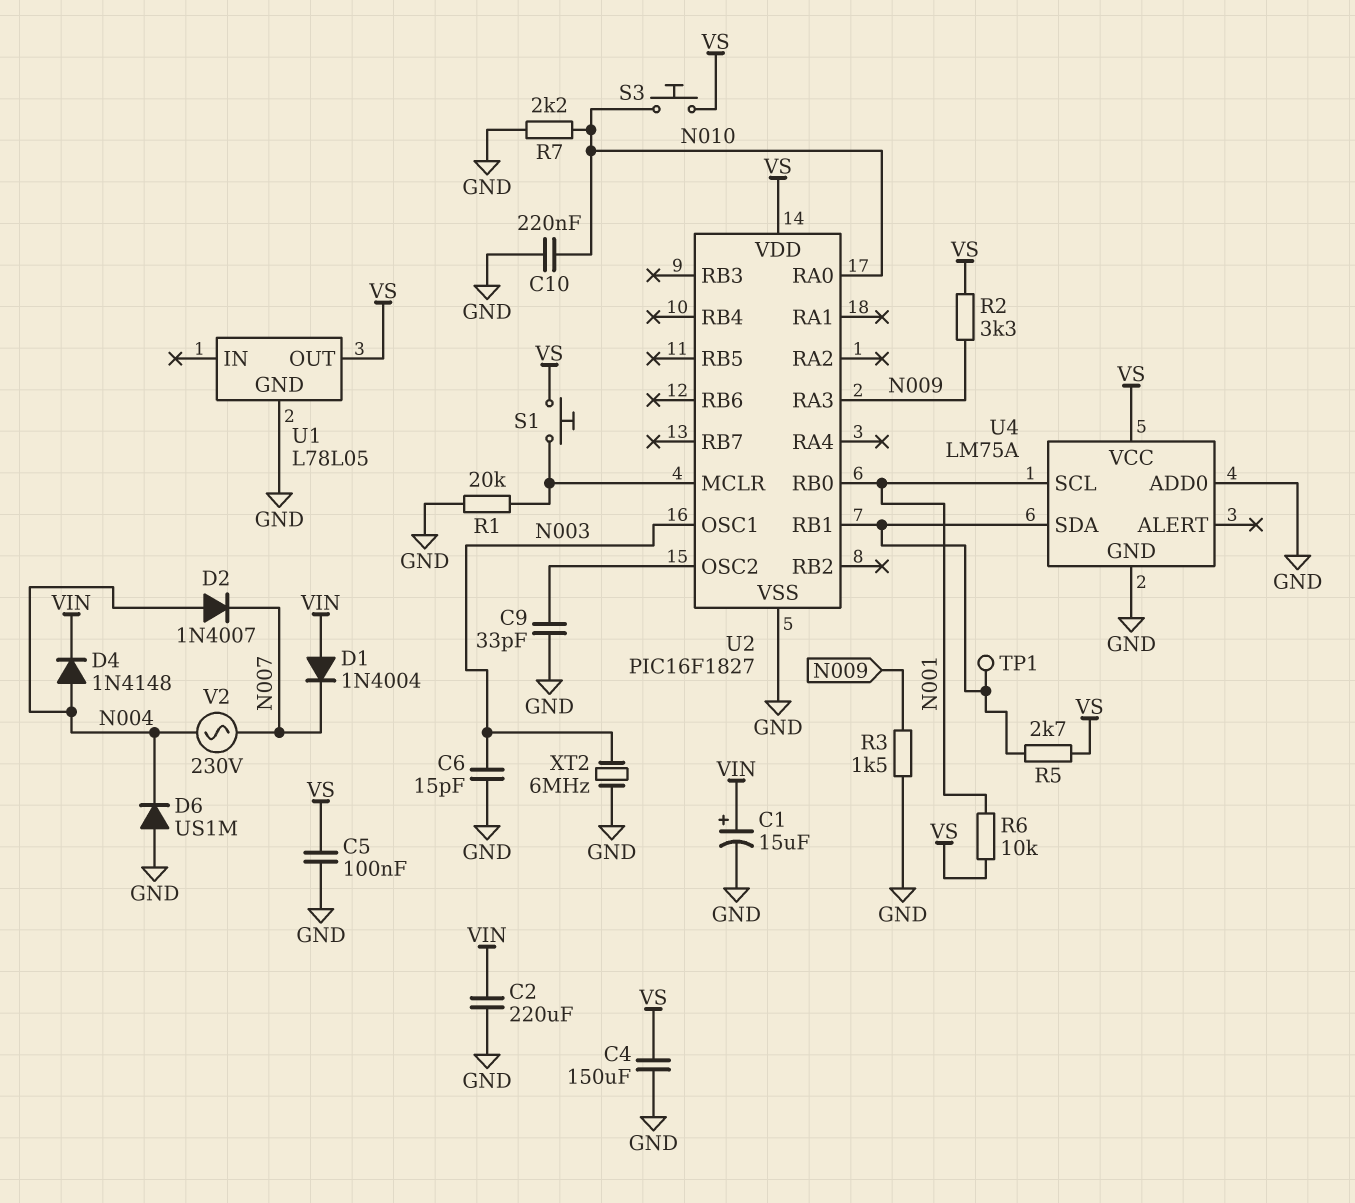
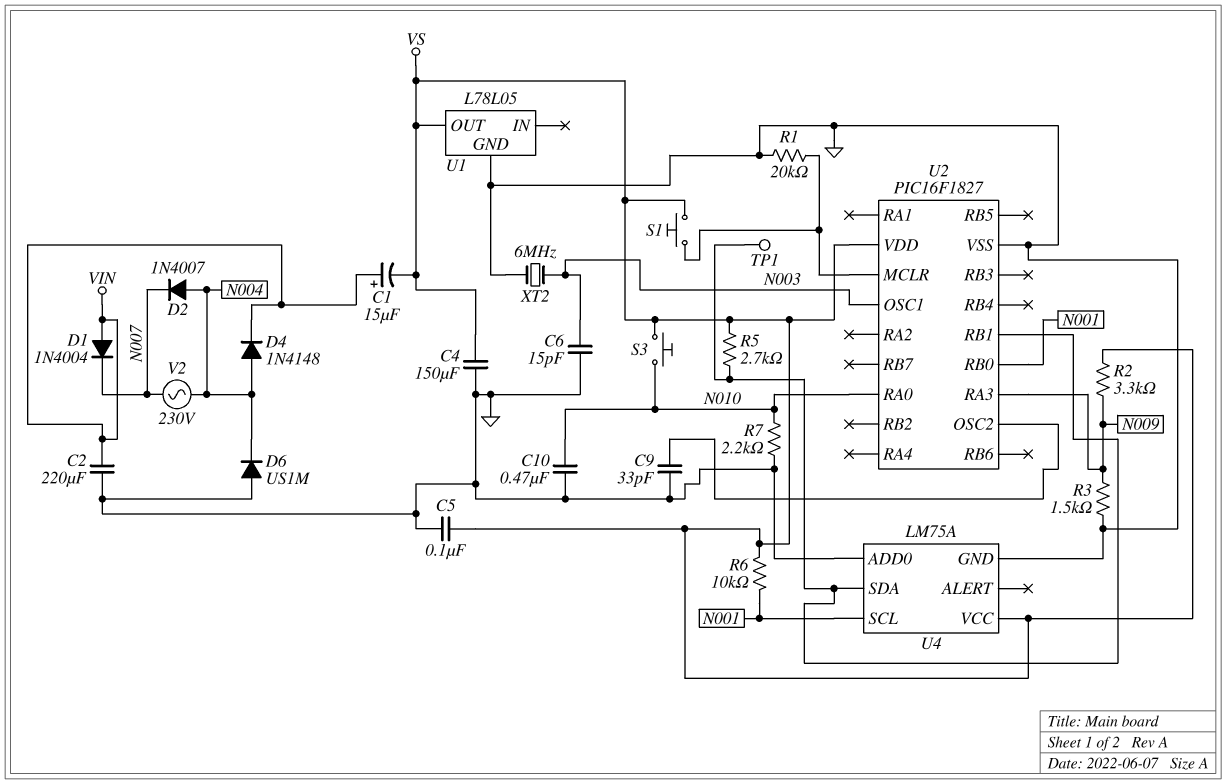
C1: 15uF (plus VIN, minus GND) -> 15uF (plus VIN, minus VS)
C10: 220nF (GND, N010) -> 470nF (GND, N010)

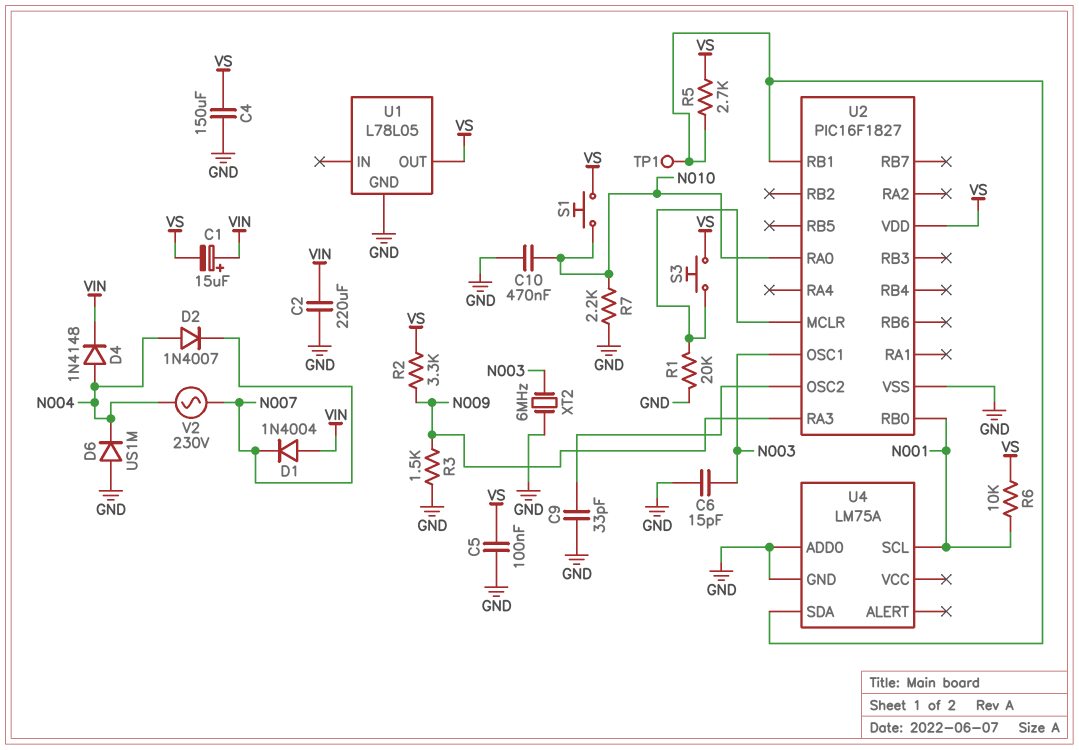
S1: button (U2/MCLR, VS) -> button (N010, VS)
S3: button (N010, VS) -> button (U2/MCLR, VS)
U4 pin VCC: VS -> none

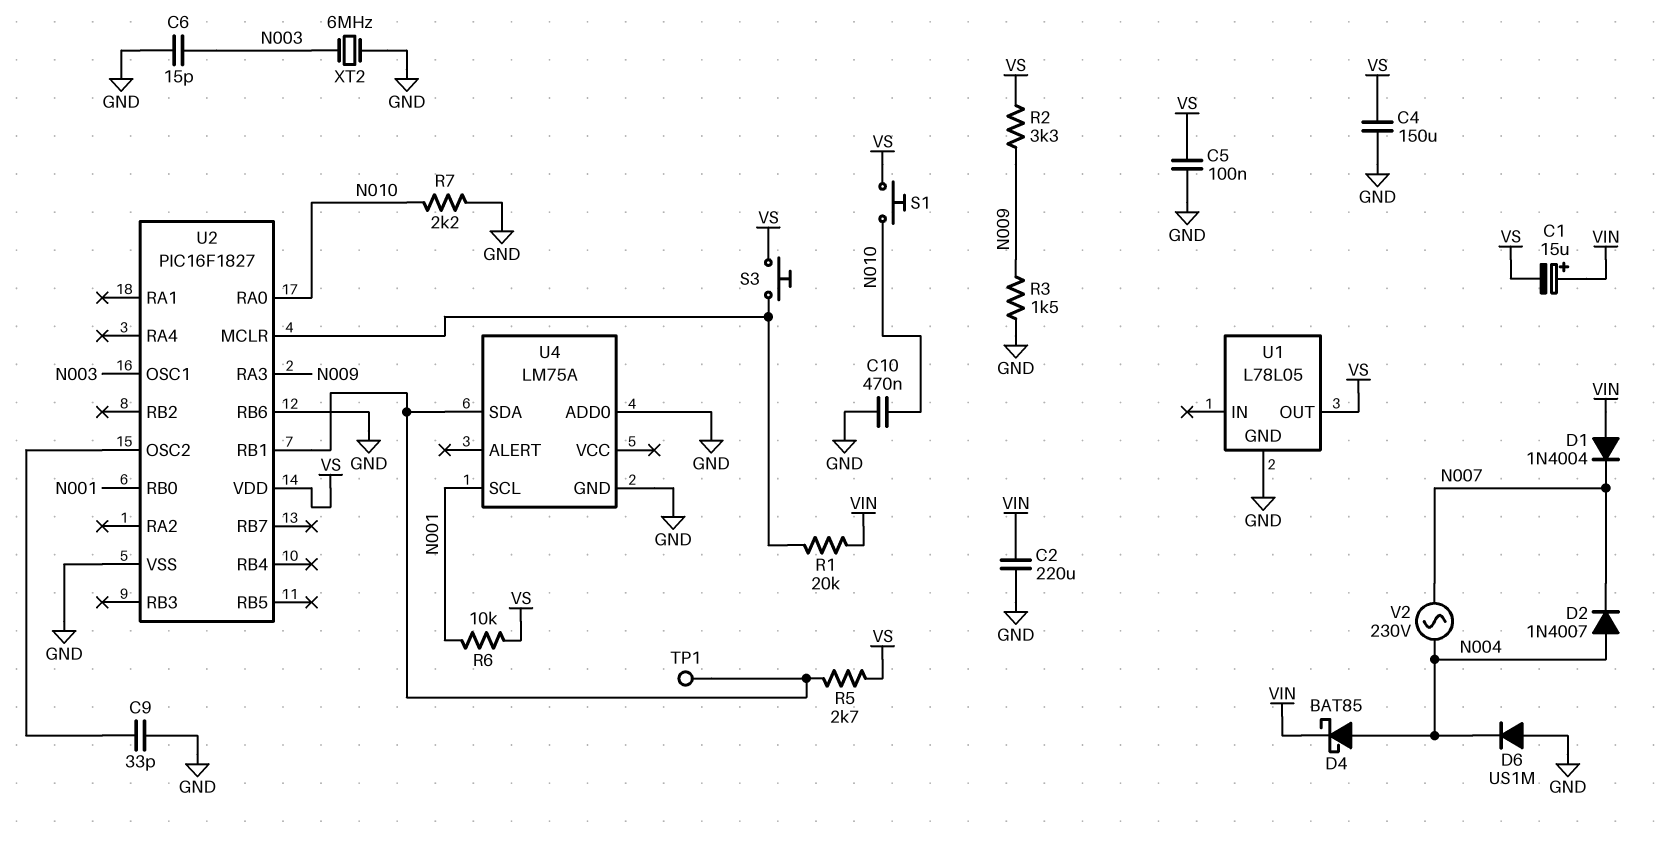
D4: diode 1N4148 (A N004, K VIN) -> schottky BAT85 (A N004, K VIN)
R1: 20k (GND, U2/MCLR) -> 20k (U2/MCLR, VIN)
U2 pin RB6: none -> GND

